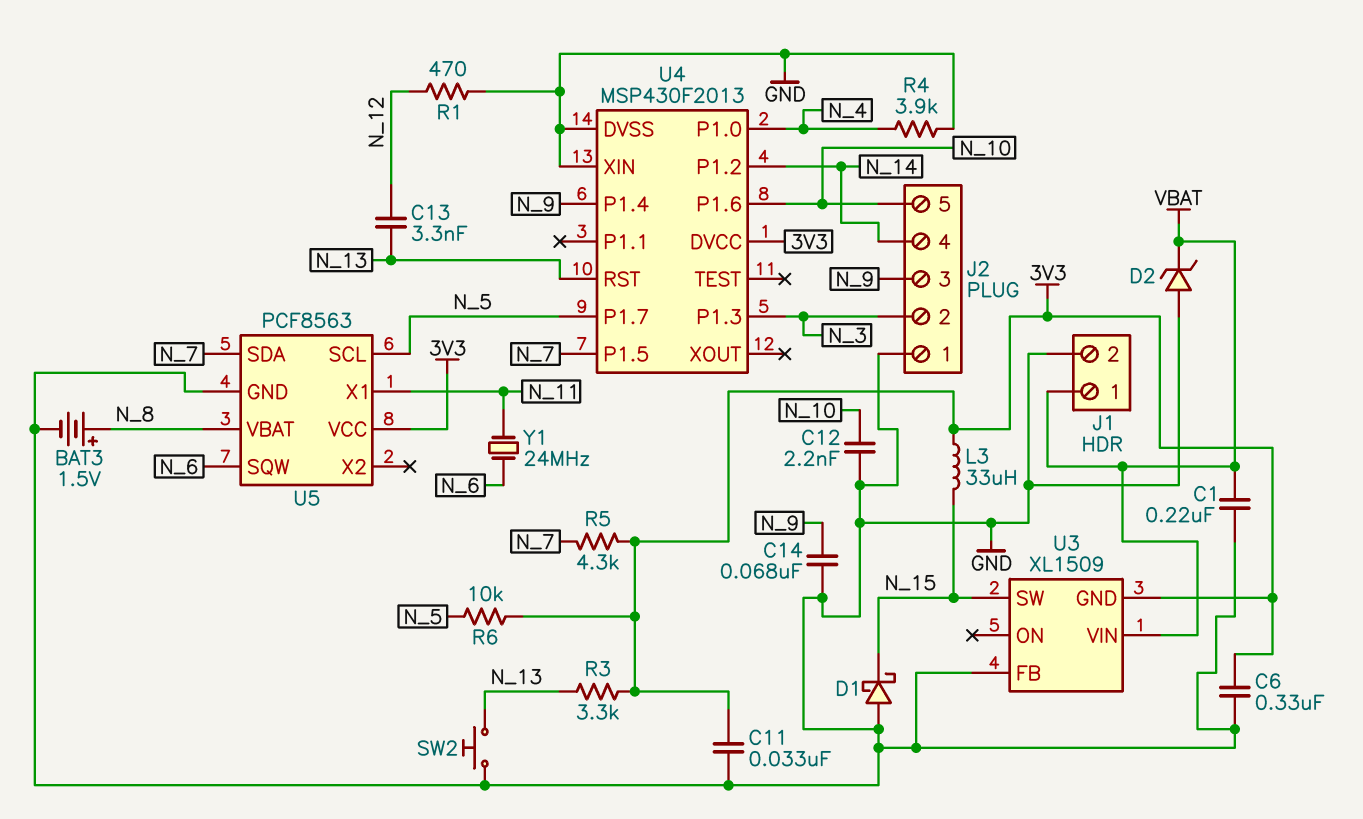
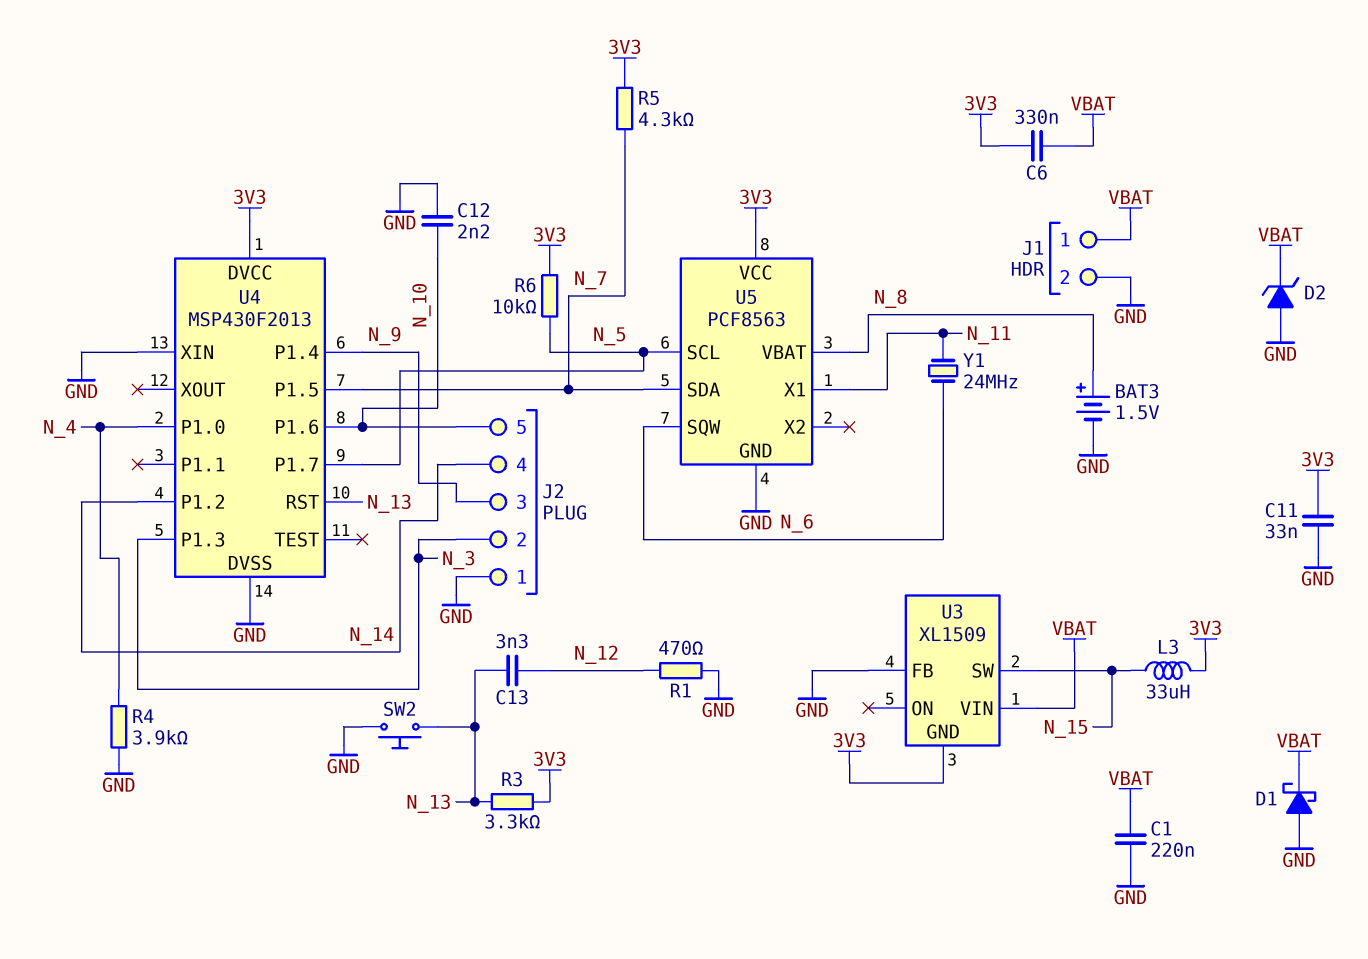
C6: 330nF (3V3, GND) -> 330nF (3V3, VBAT)
C14: 68nF (GND, N_9) -> none
D1: schottky (A GND, K N_15) -> schottky (A GND, K VBAT)

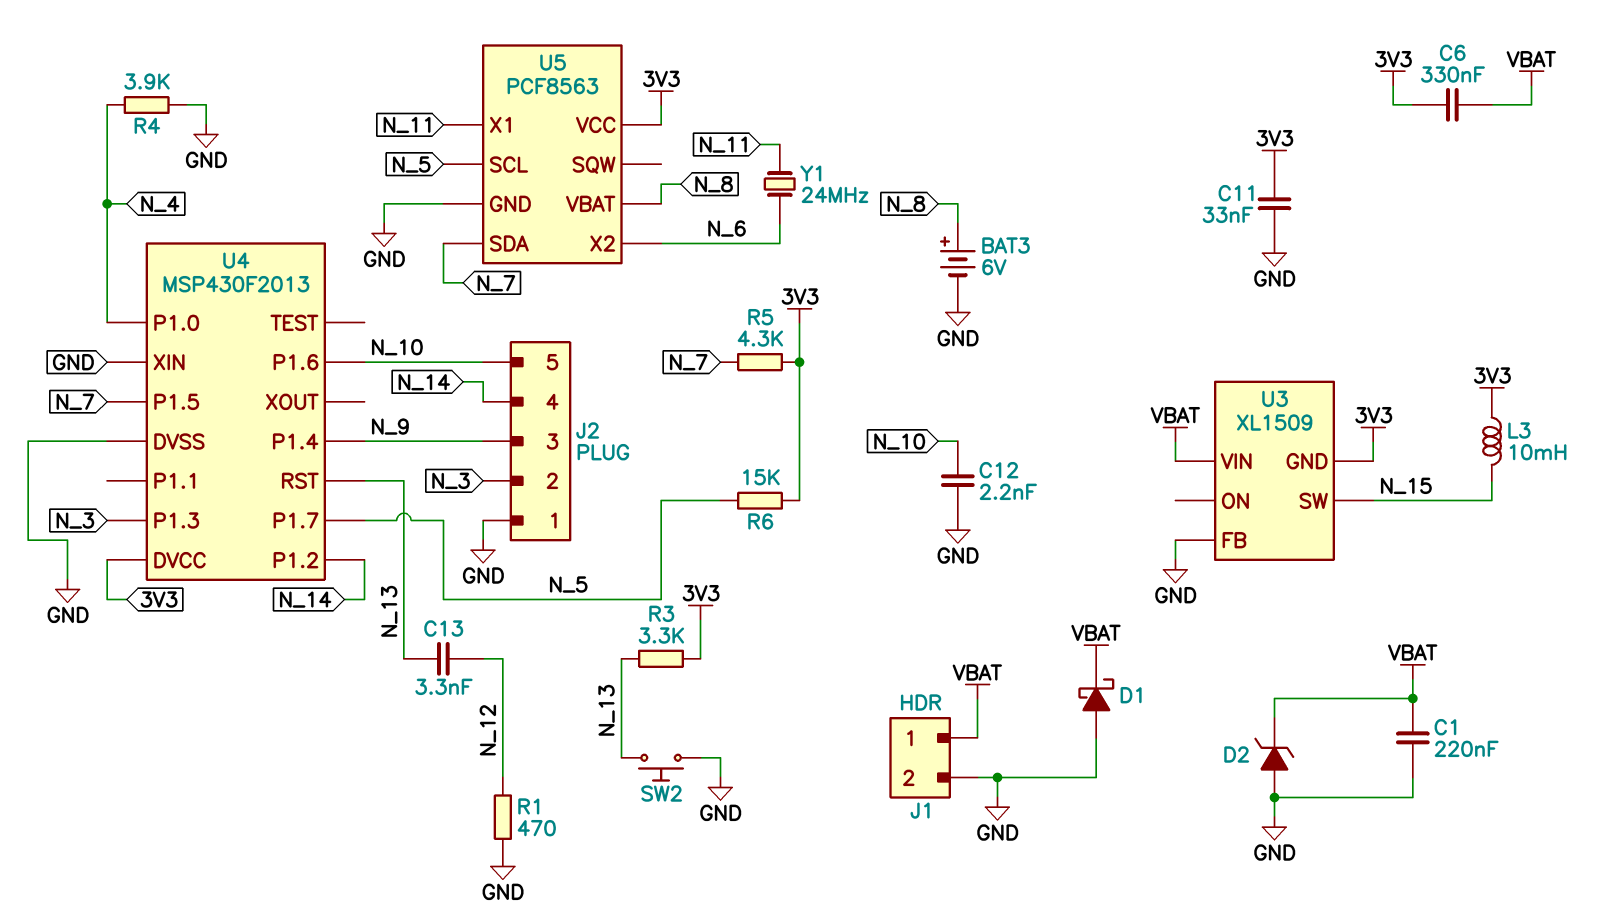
BAT3: 1.5V (plus N_8, minus GND) -> 6V (plus N_8, minus GND)
L3: 33uH (3V3, N_15) -> 10mH (3V3, N_15)
R6: 10k (3V3, N_5) -> 15k (3V3, N_5)
U5 pin SQW: N_6 -> none
U5 pin X2: none -> N_6

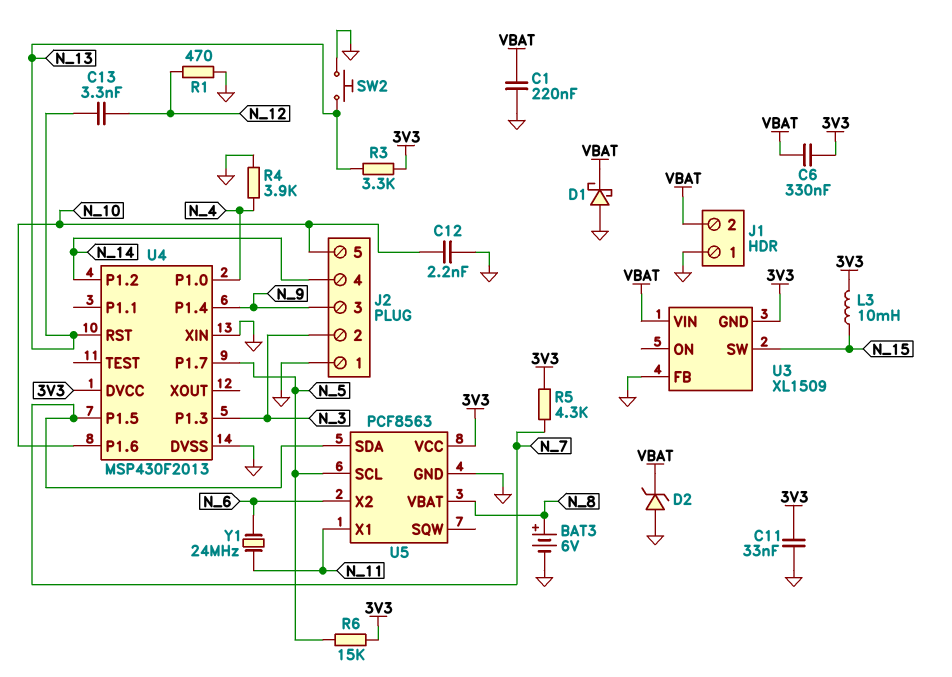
J1 pin 1: VBAT -> GND
J1 pin 2: GND -> VBAT

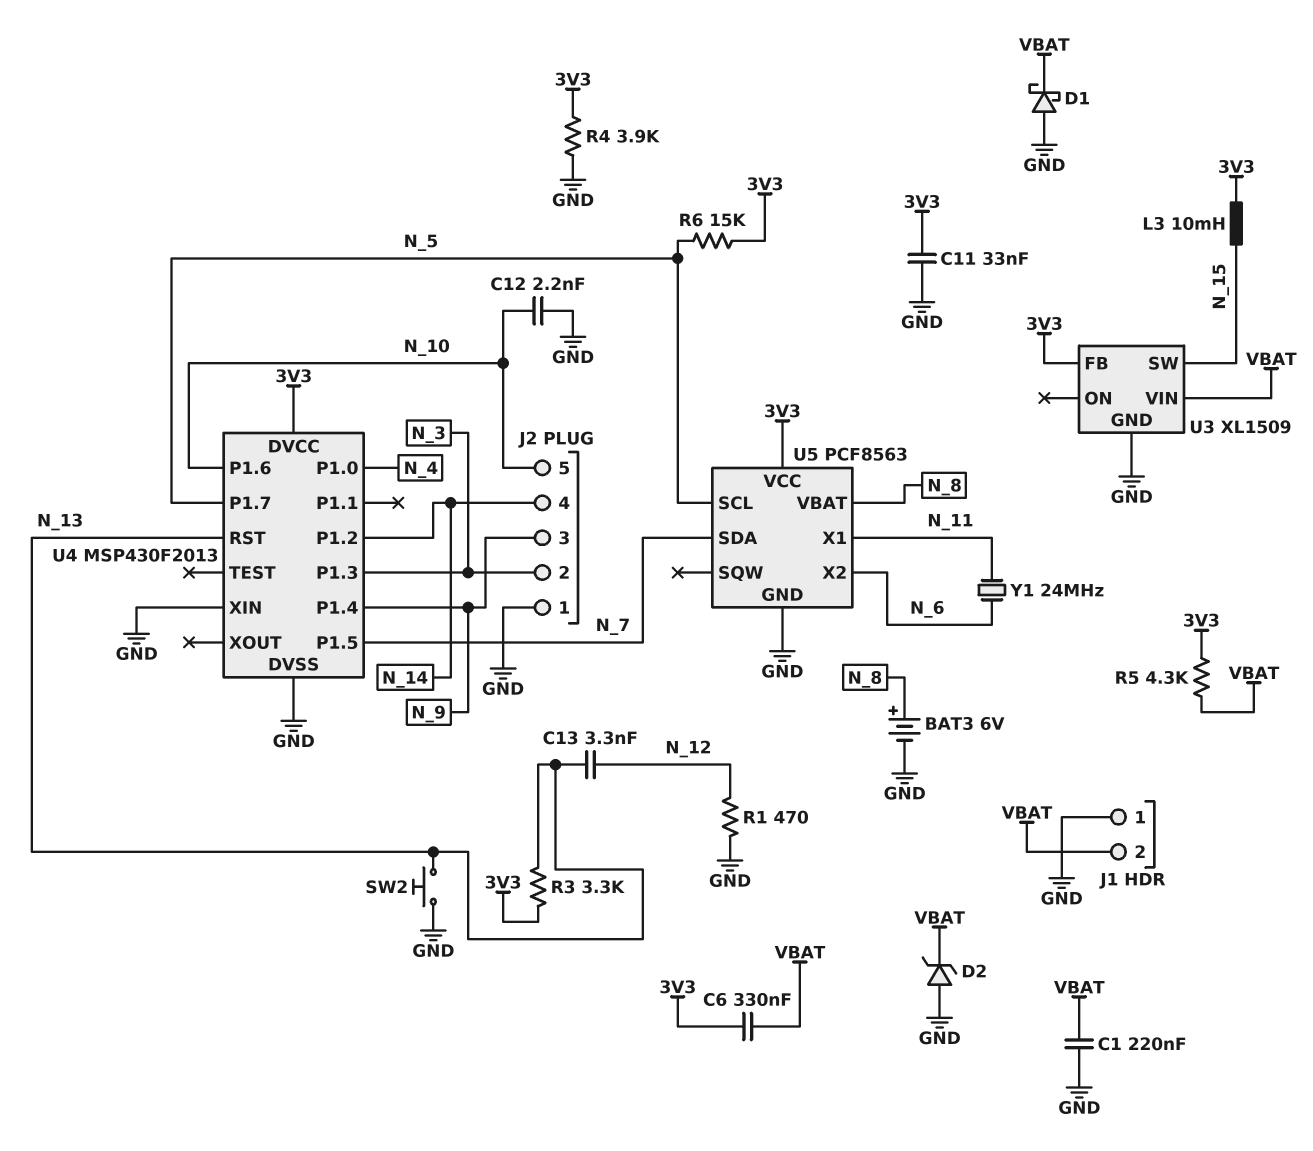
R4: 3.9k (GND, N_4) -> 3.9k (3V3, GND)
R5: 4.3k (3V3, N_7) -> 4.3k (3V3, VBAT)
U3 pin FB: GND -> 3V3
U3 pin GND: 3V3 -> GND

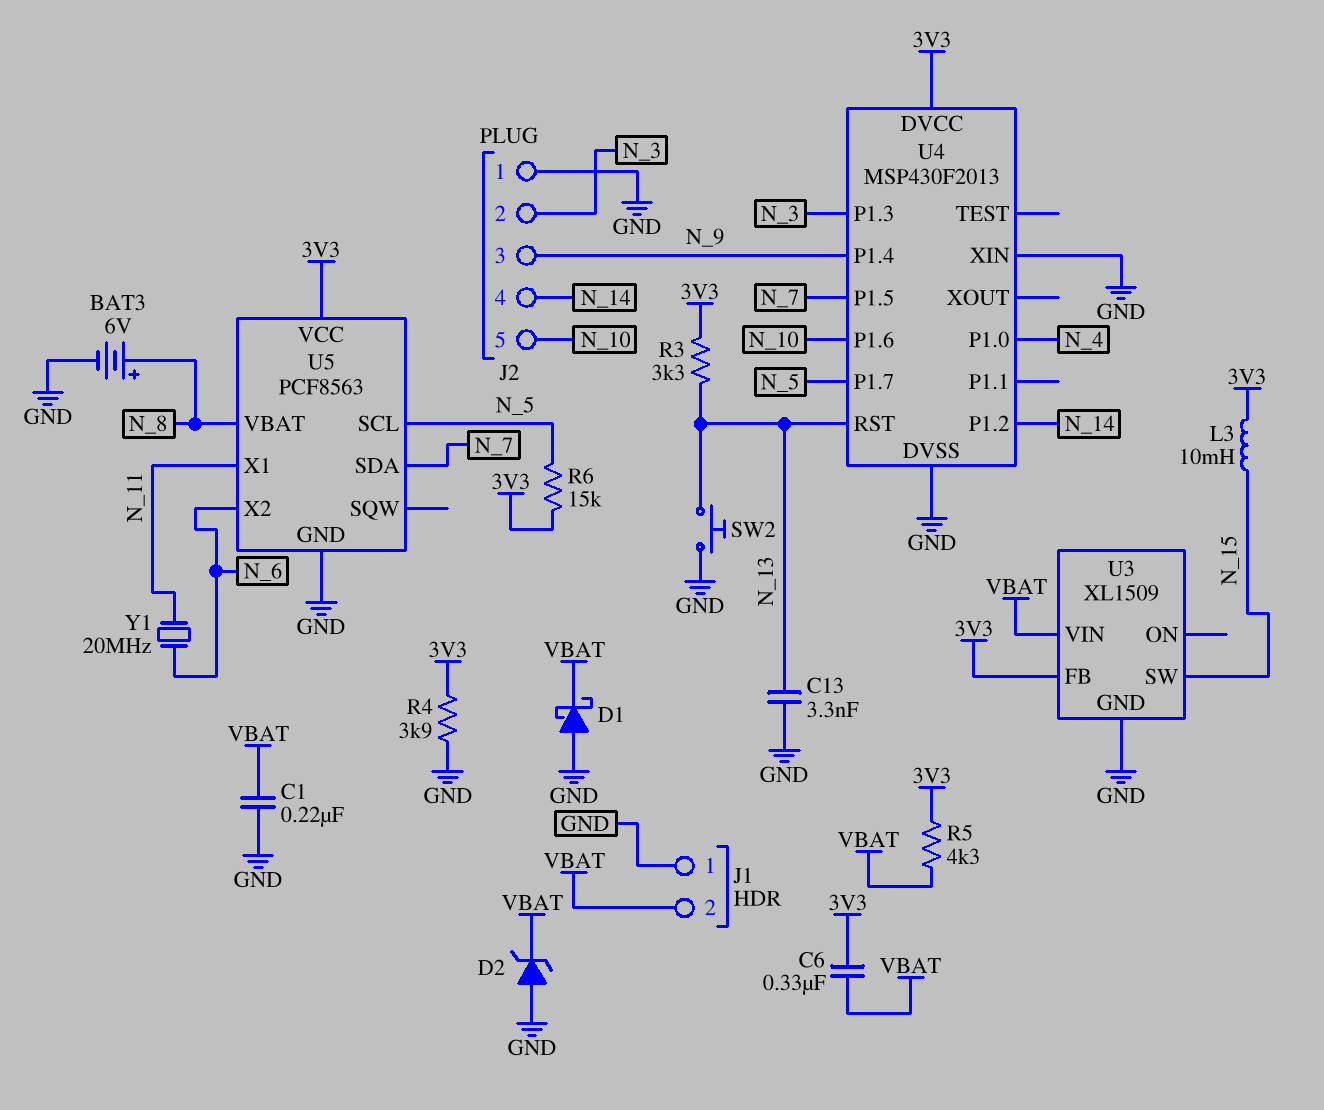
C11: 33nF (3V3, GND) -> none
C12: 2.2nF (GND, N_10) -> none
C13: 3.3nF (N_12, N_13) -> 3.3nF (GND, N_13)
R1: 470 (GND, N_12) -> none
Y1: 24MHz (N_6, N_11) -> 20MHz (N_6, N_11)

